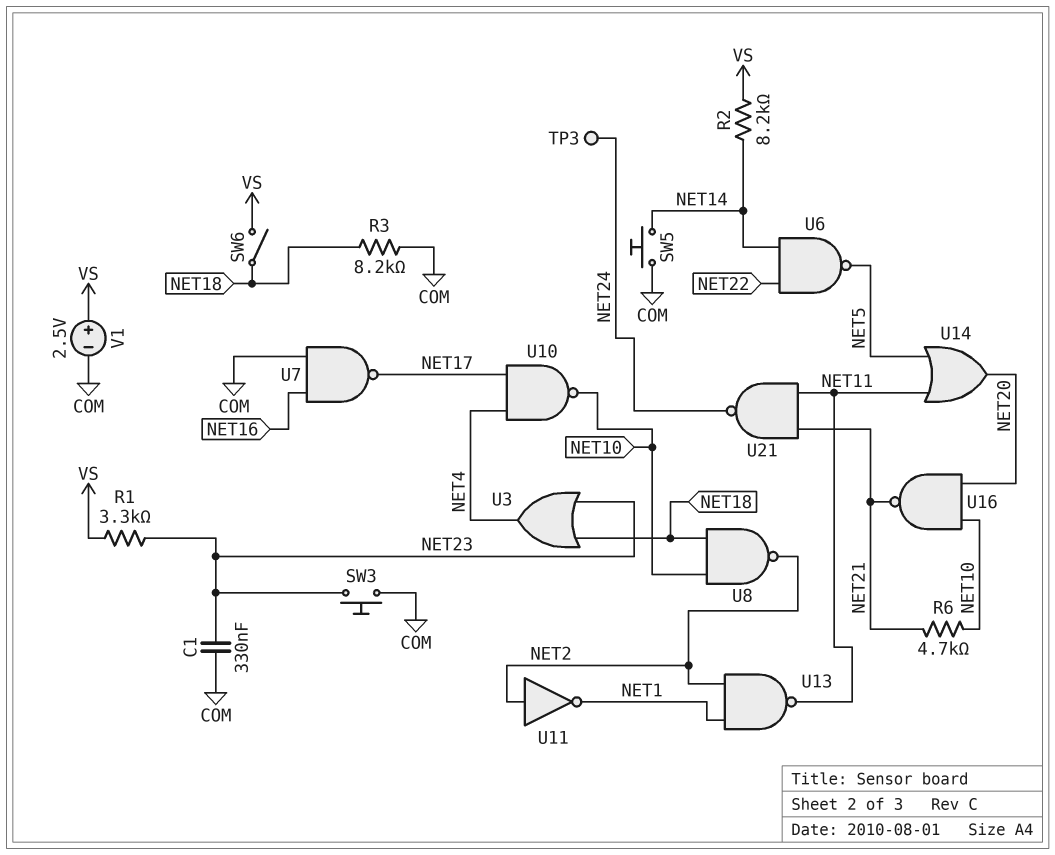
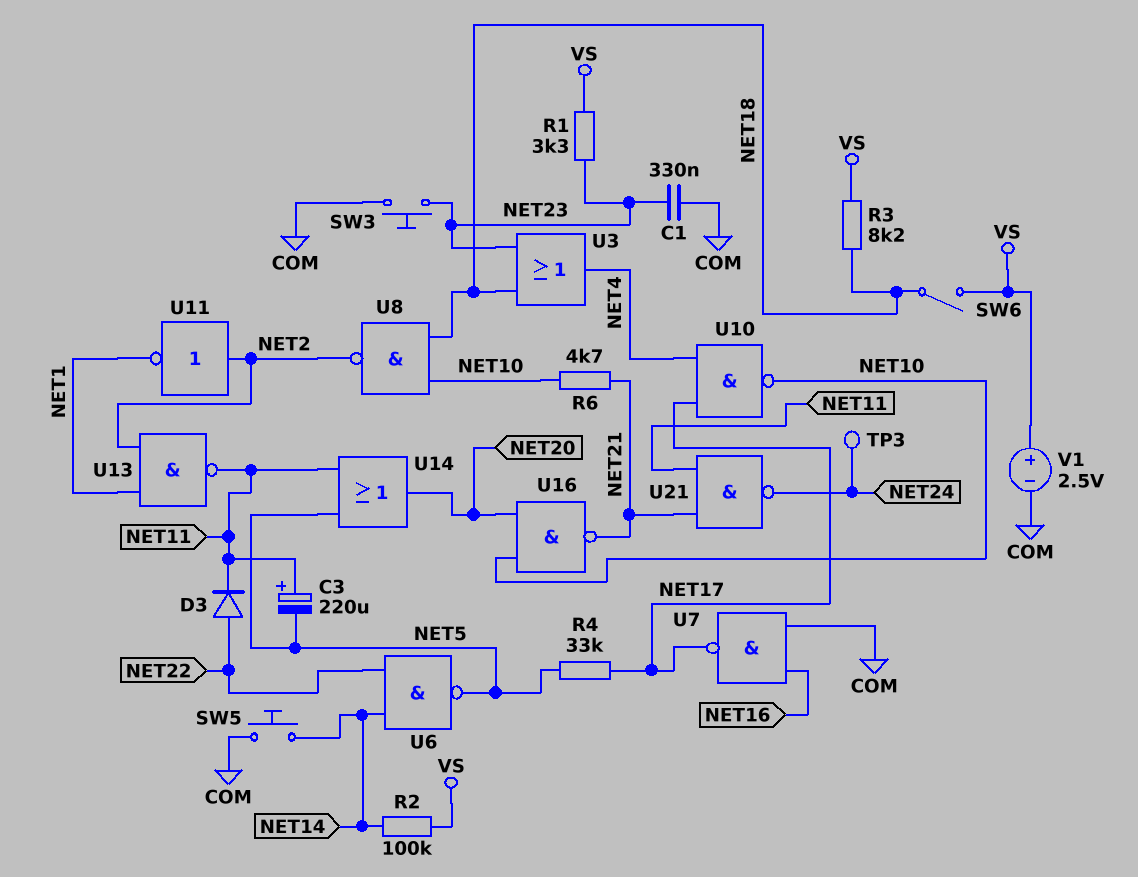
C3: none -> 220uF (plus NET11, minus NET5)
D3: none -> diode (A NET22, K NET11)
R2: 8.2k (NET14, VS) -> 100k (NET14, VS)
R3: 8.2k (COM, NET18) -> 8.2k (NET18, VS)
R4: none -> 33k (NET5, NET17)

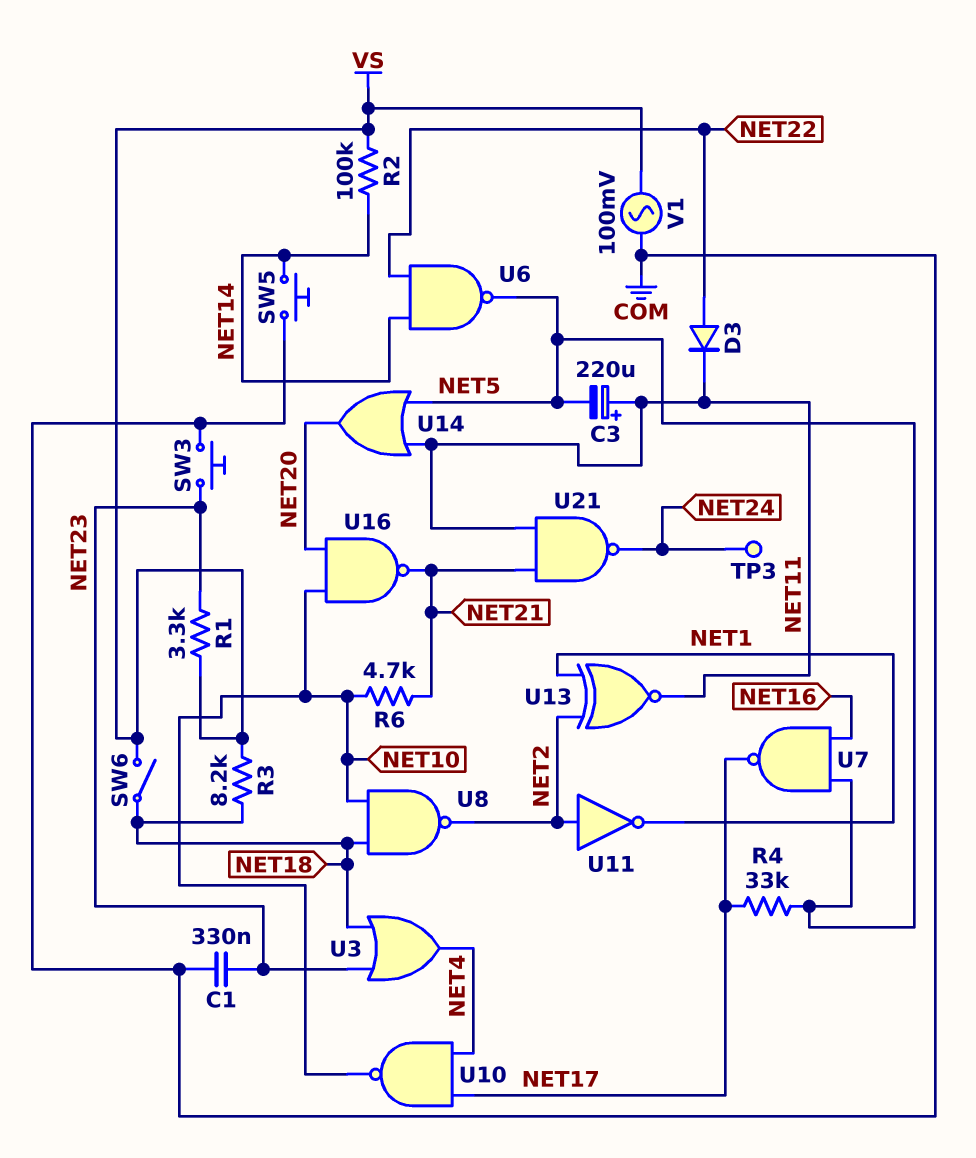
U7: NAND (in COM, in NET16, out NET17) -> NAND (in NET5, in NET16, out NET17)
U13: NAND (in NET1, in NET2, out NET11) -> XNOR (in NET1, in NET2, out NET11)
V1: 2.5V (plus VS, minus COM) -> AC 100mV (COM, VS)

